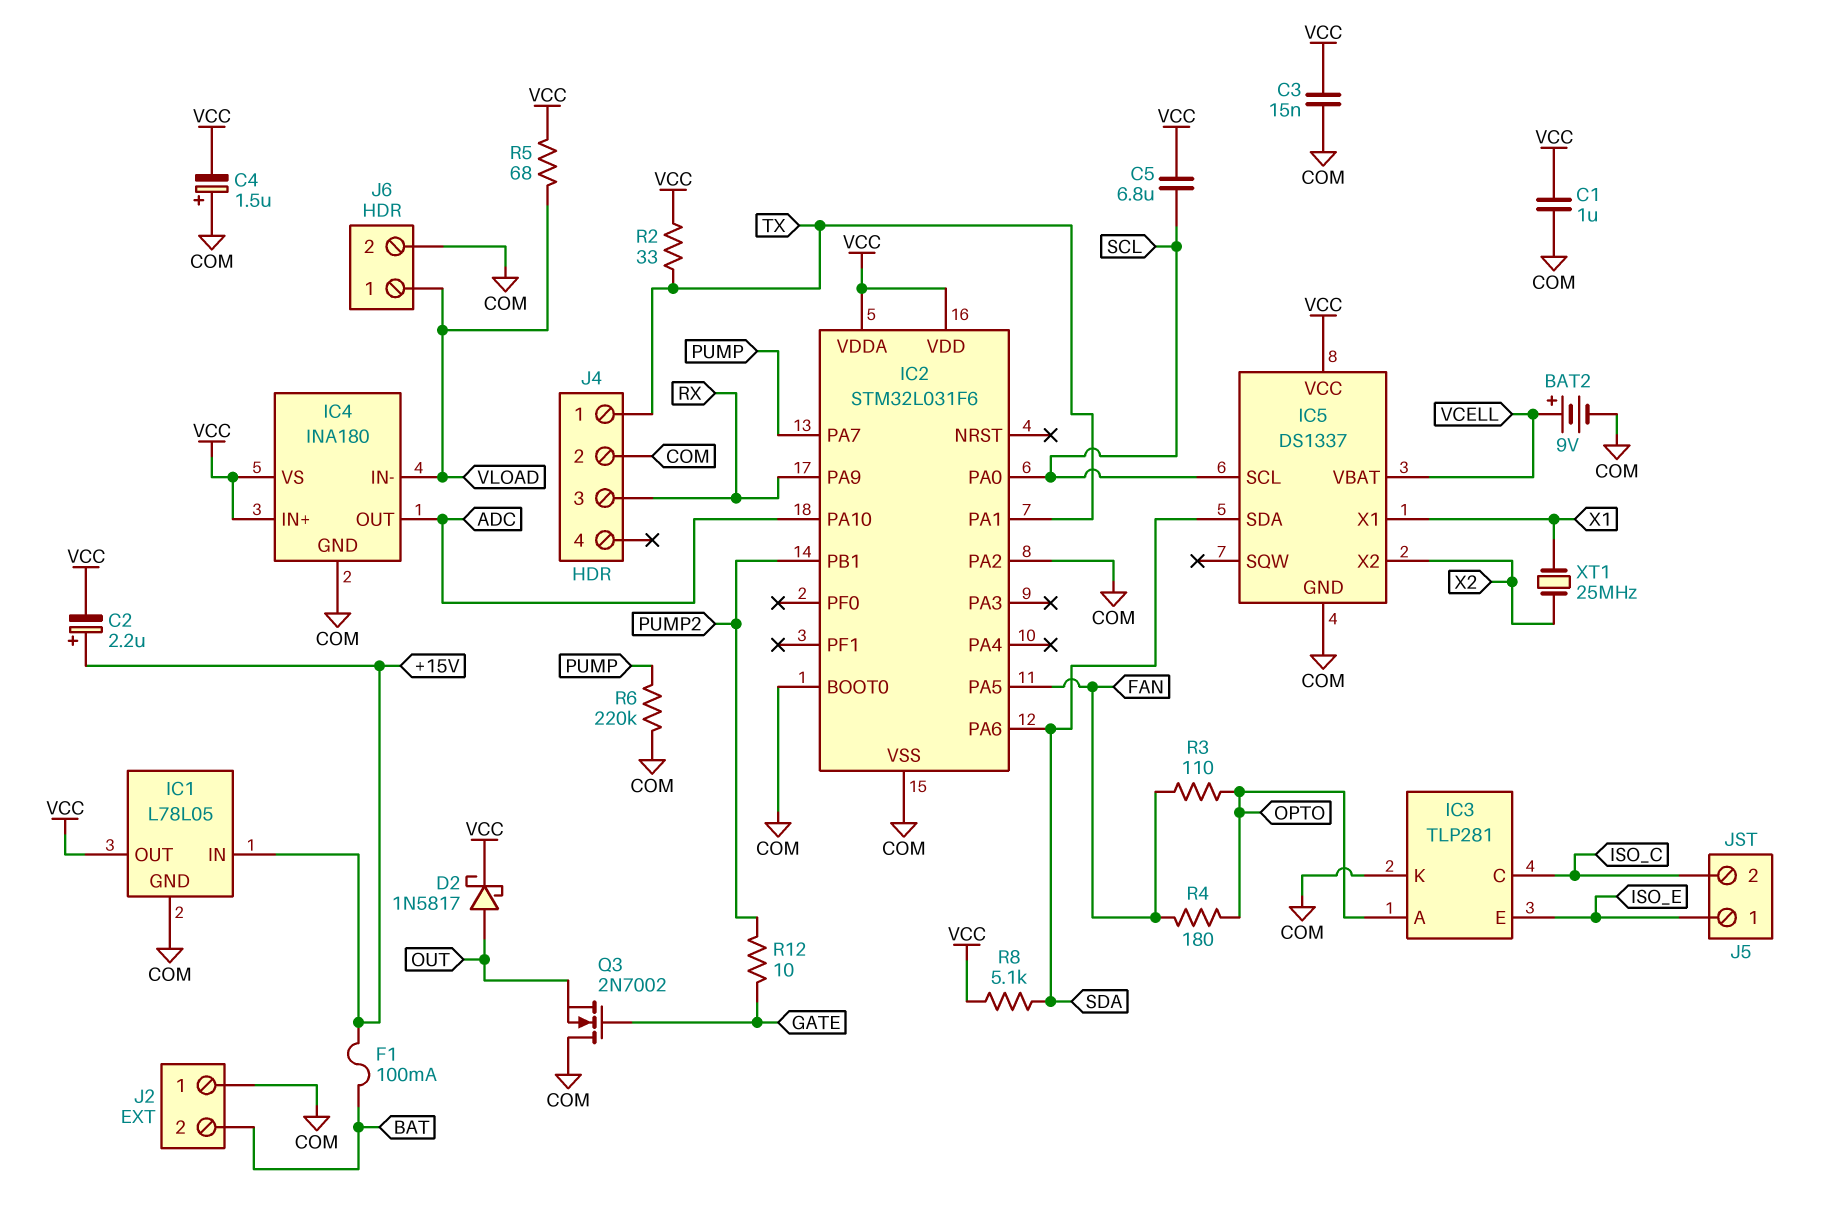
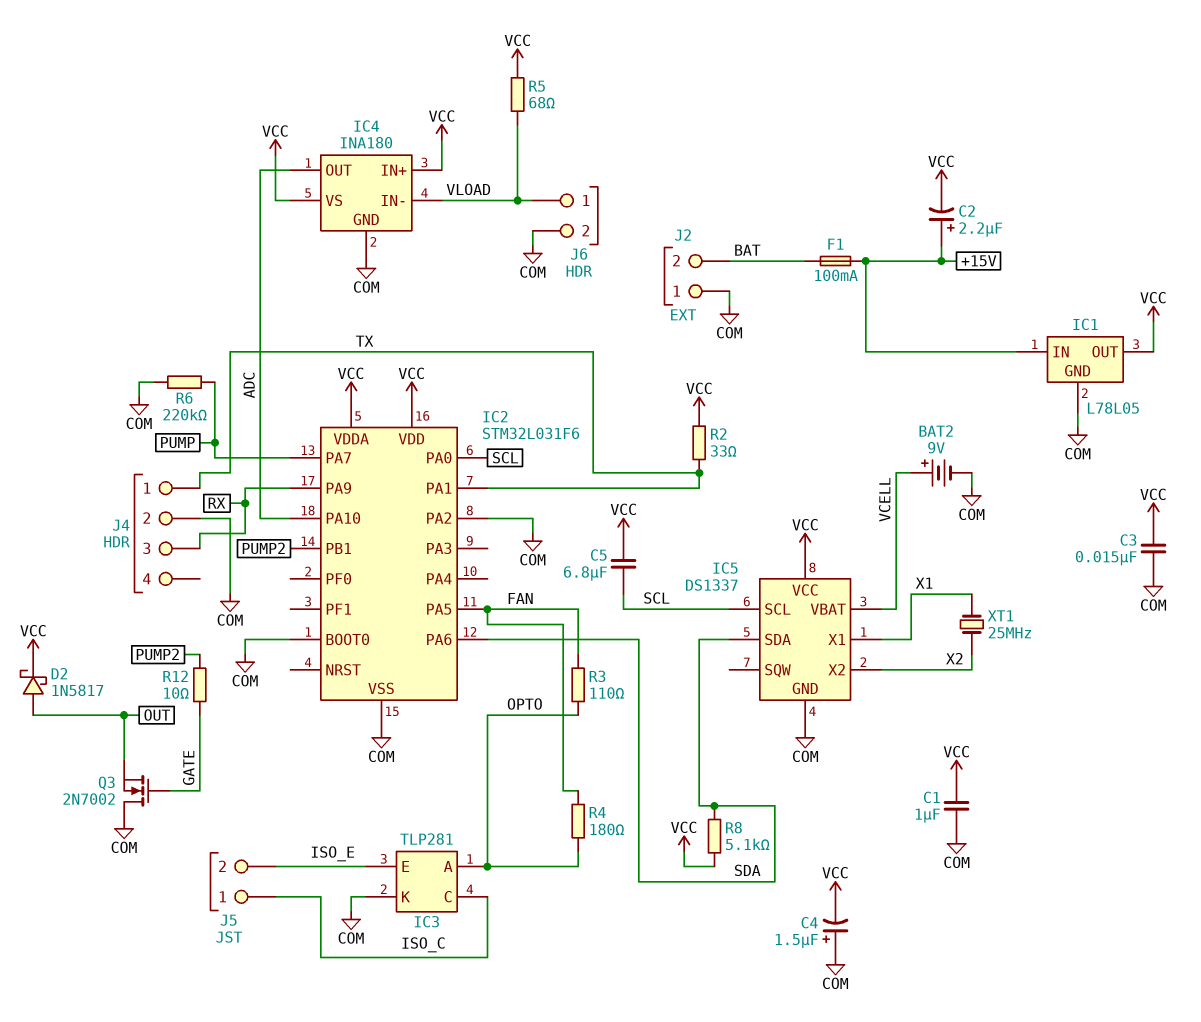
J5 pin 1: ISO_E -> ISO_C
J5 pin 2: ISO_C -> ISO_E

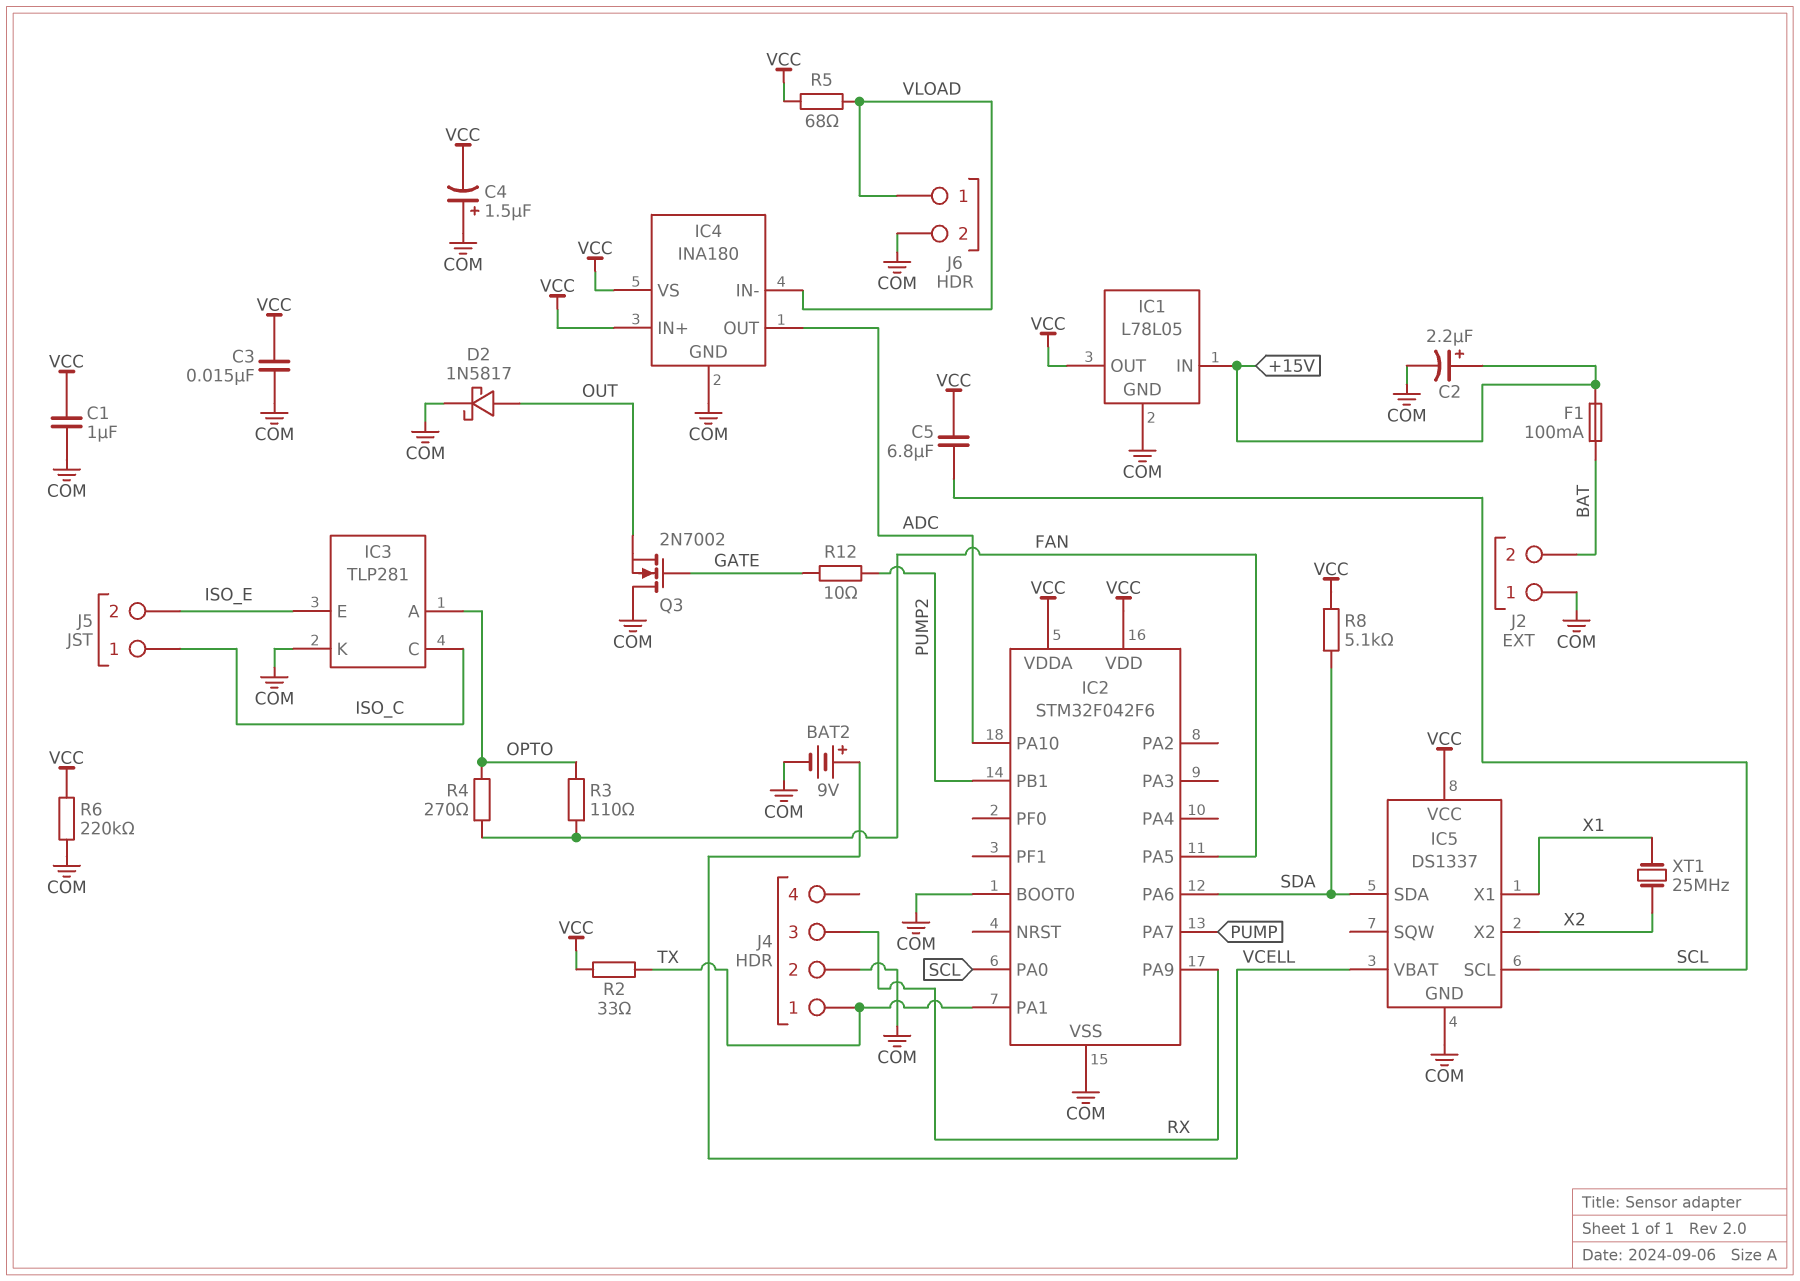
C2: 2.2uF (plus +15V, minus VCC) -> 2.2uF (plus +15V, minus COM)
D2: schottky 1N5817 (A OUT, K VCC) -> schottky 1N5817 (A OUT, K COM)
IC2: STM32L031F6 -> STM32F042F6
IC2 pin PA2: COM -> none
R4: 180 (FAN, OPTO) -> 270 (FAN, OPTO)
R6: 220k (COM, PUMP) -> 220k (COM, VCC)

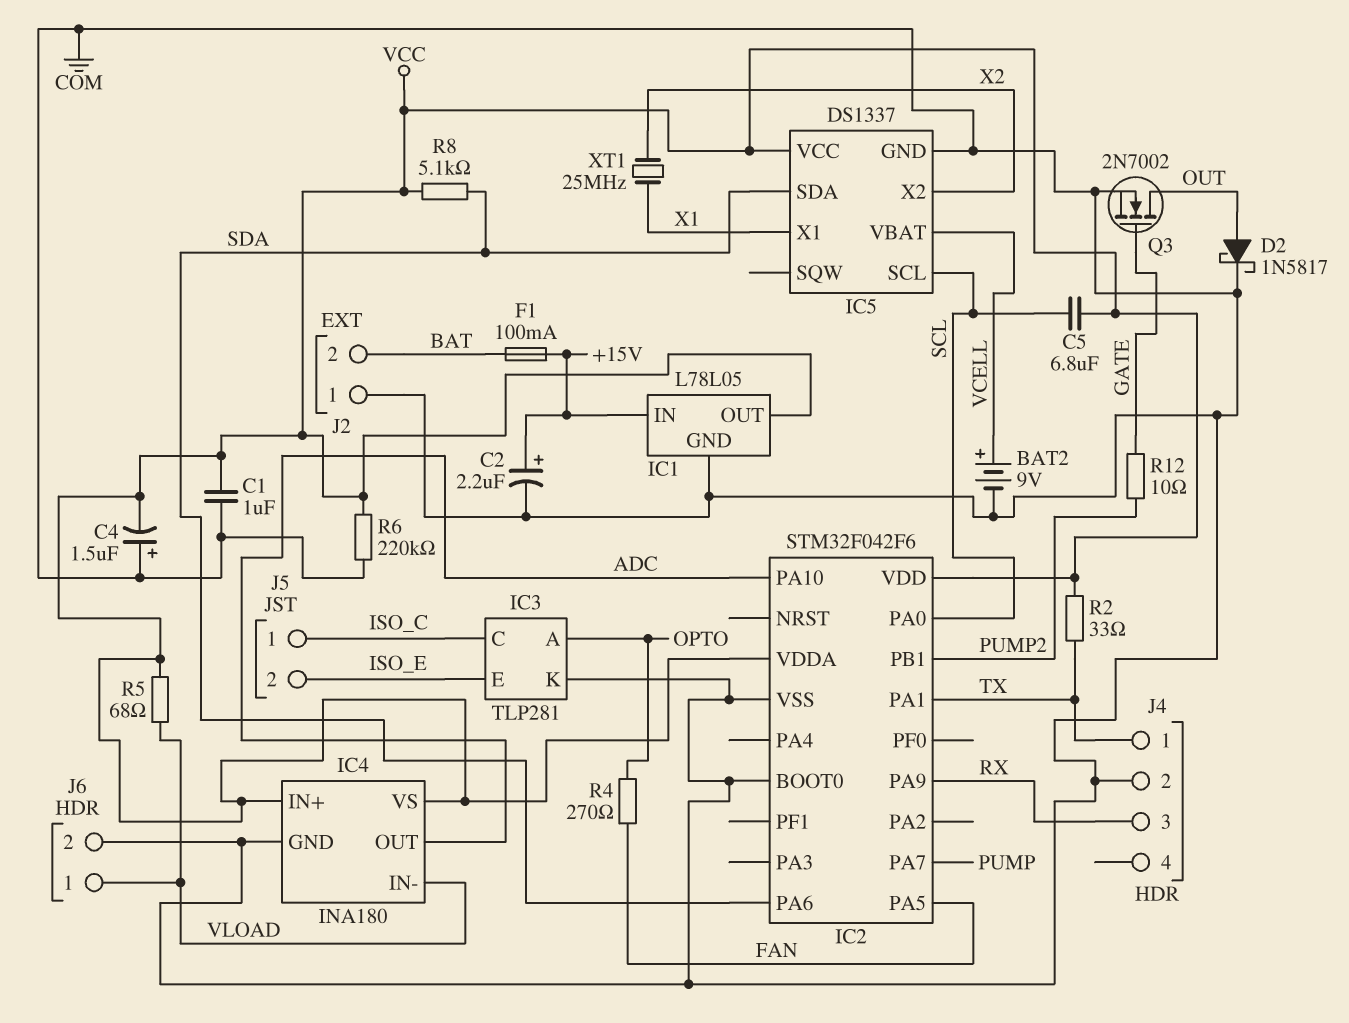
C3: 15nF (COM, VCC) -> none
Q3: NMOS 2N7002 (G GATE, D COM, S OUT) -> NMOS 2N7002 (G GATE, D OUT, S COM)
R3: 110 (FAN, OPTO) -> none

